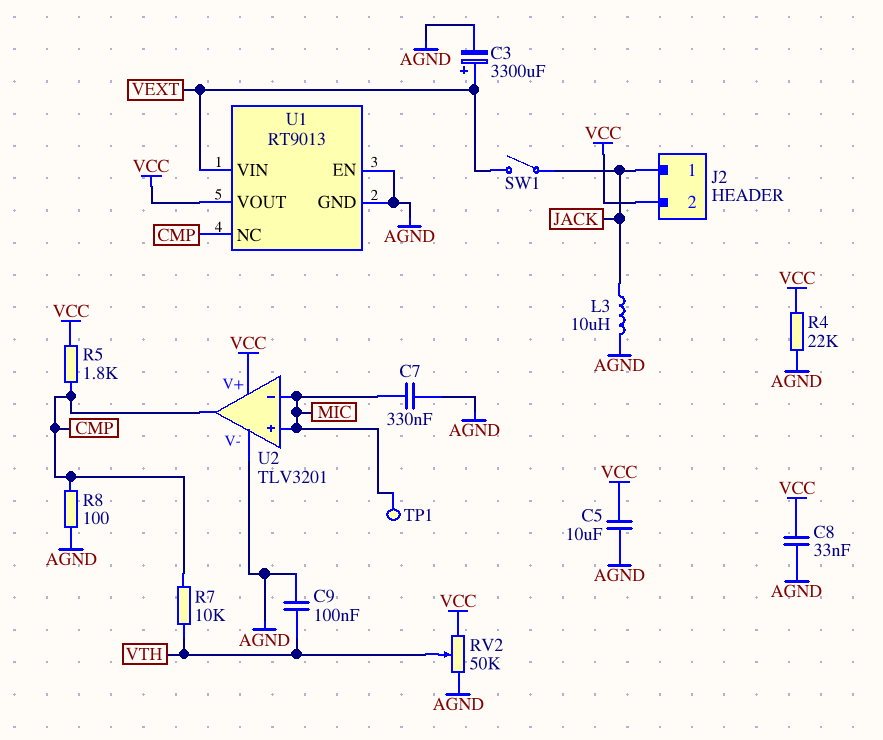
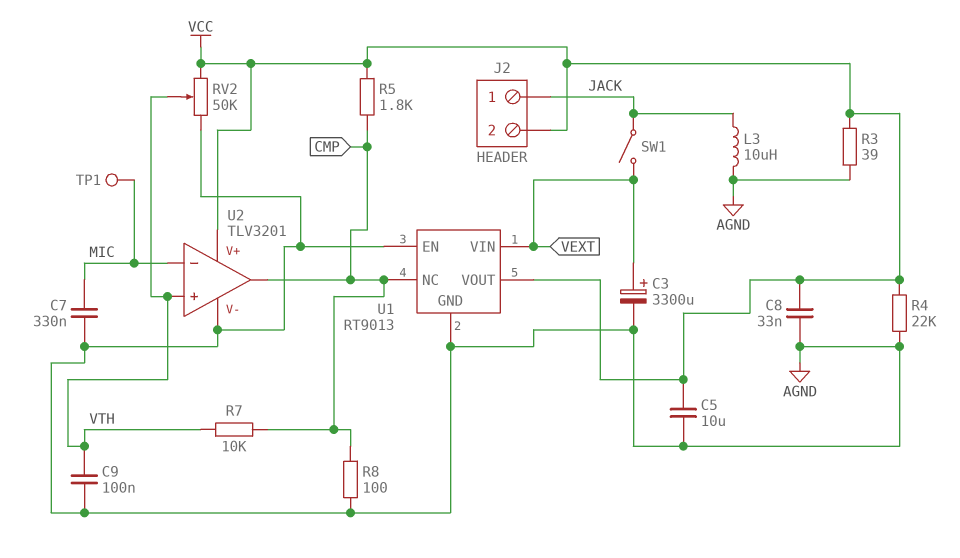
R3: none -> 39 (AGND, VCC)
U2 pin in+: MIC -> VTH

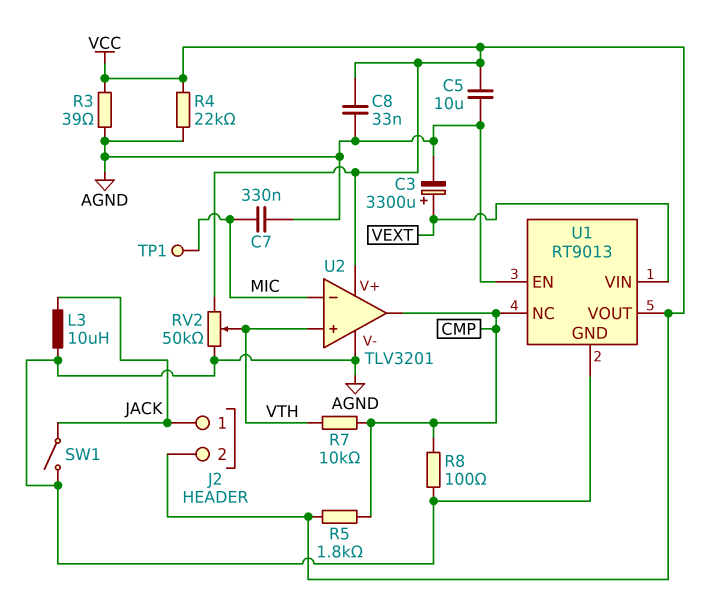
C9: 100nF (AGND, VTH) -> none
SW1: switch (JACK, VEXT) -> switch (AGND, JACK)

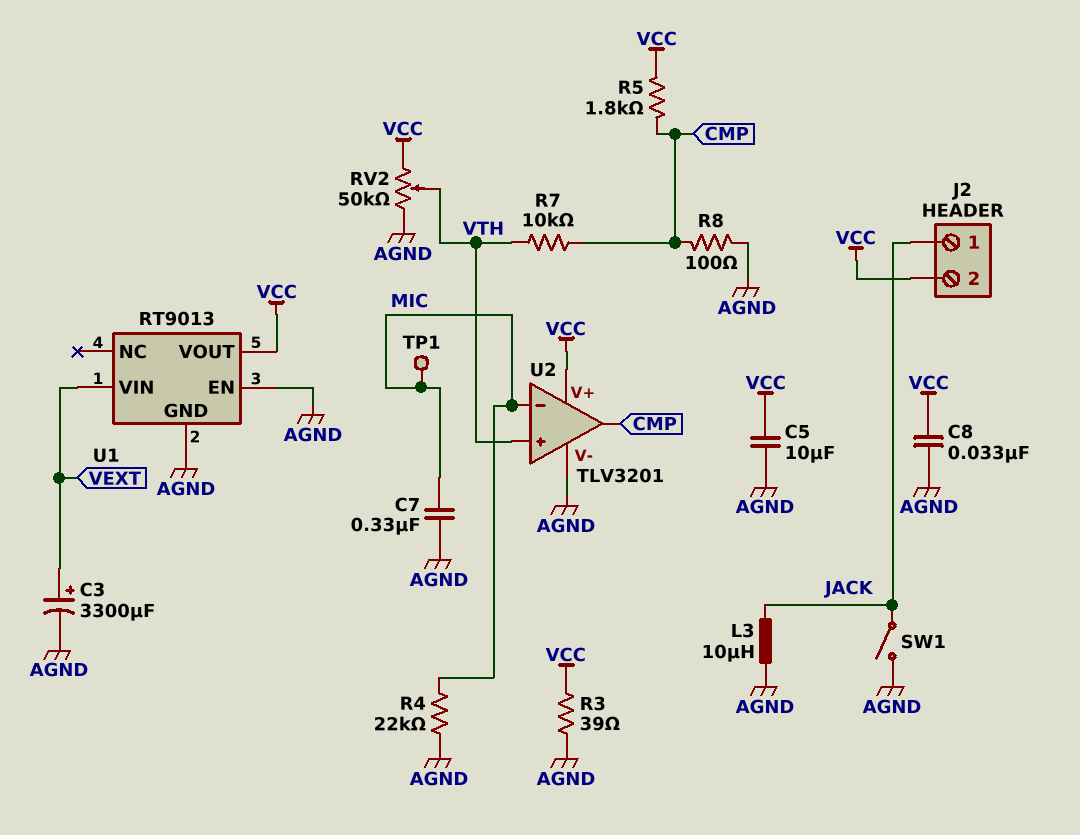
R4: 22k (AGND, VCC) -> 22k (AGND, MIC)
U1 pin NC: CMP -> none

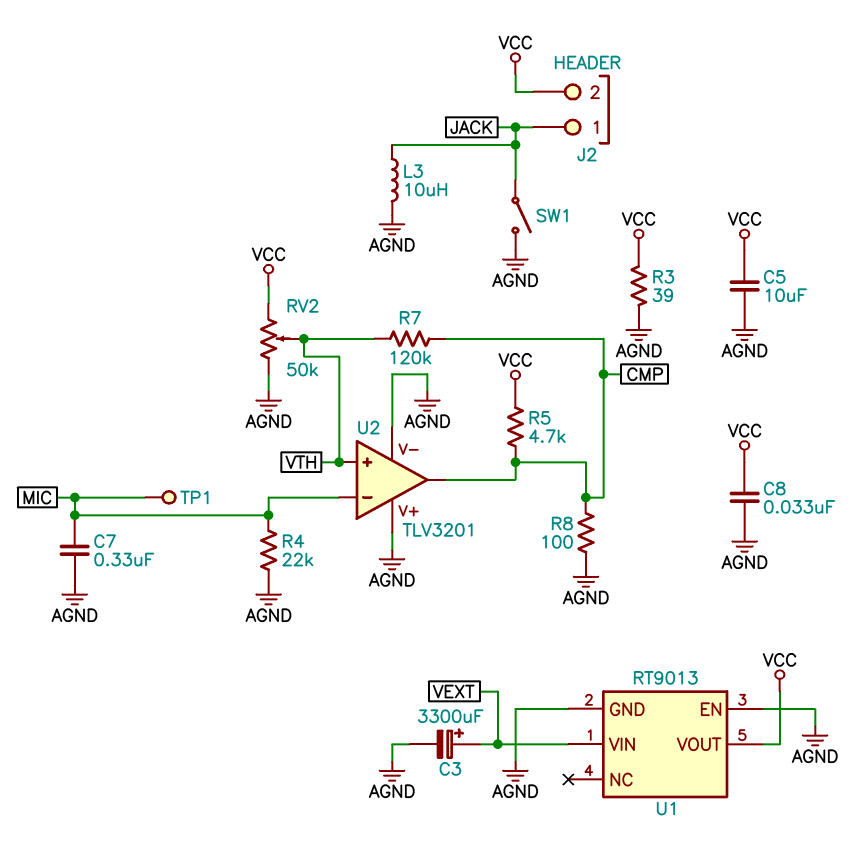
R5: 1.8k (CMP, VCC) -> 4.7k (CMP, VCC)
R7: 10k (CMP, VTH) -> 120k (CMP, VTH)
U2 pin V+: VCC -> AGND

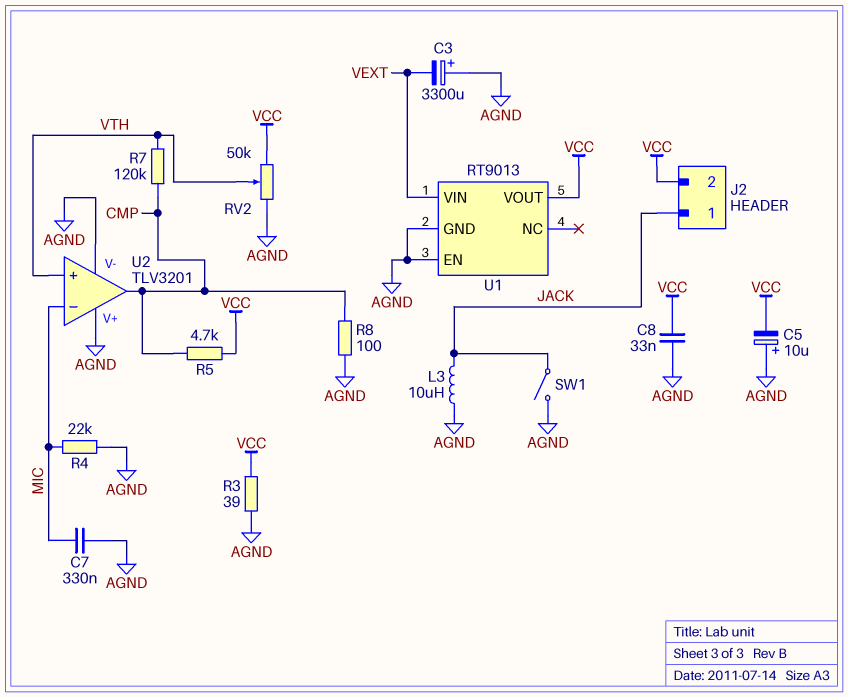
C3: 3300uF (plus VEXT, minus AGND) -> 3300uF (plus AGND, minus VEXT)
C5: 10uF (AGND, VCC) -> 10uF (plus AGND, minus VCC)
TP1: test point (MIC) -> none

